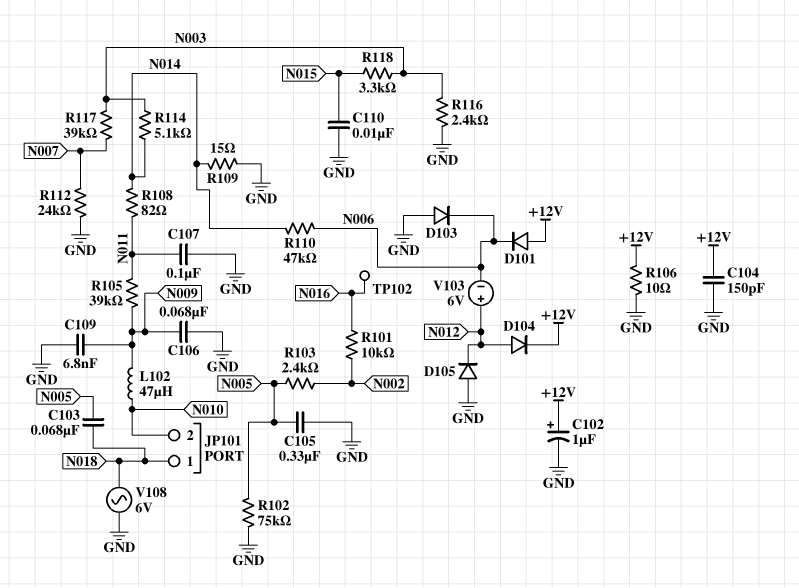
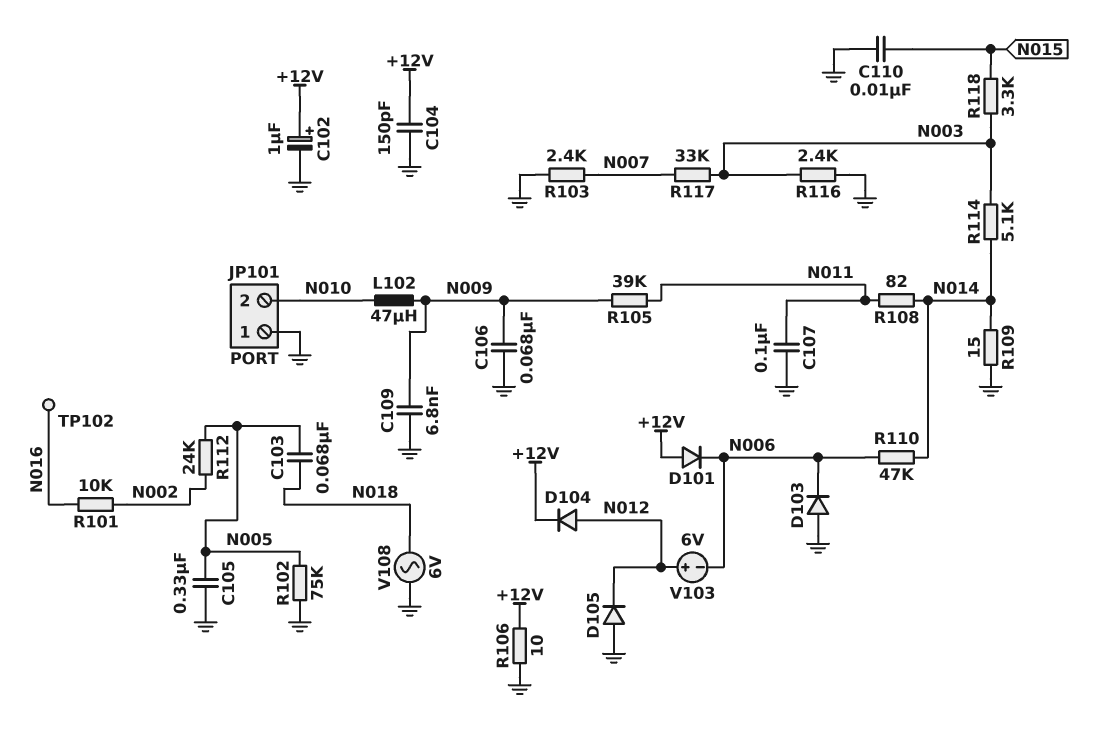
JP101 pin 1: N018 -> GND
R103: 2.4k (N002, N005) -> 2.4k (GND, N007)
R112: 24k (GND, N007) -> 24k (N002, N005)
R117: 39k (N003, N007) -> 33k (N003, N007)

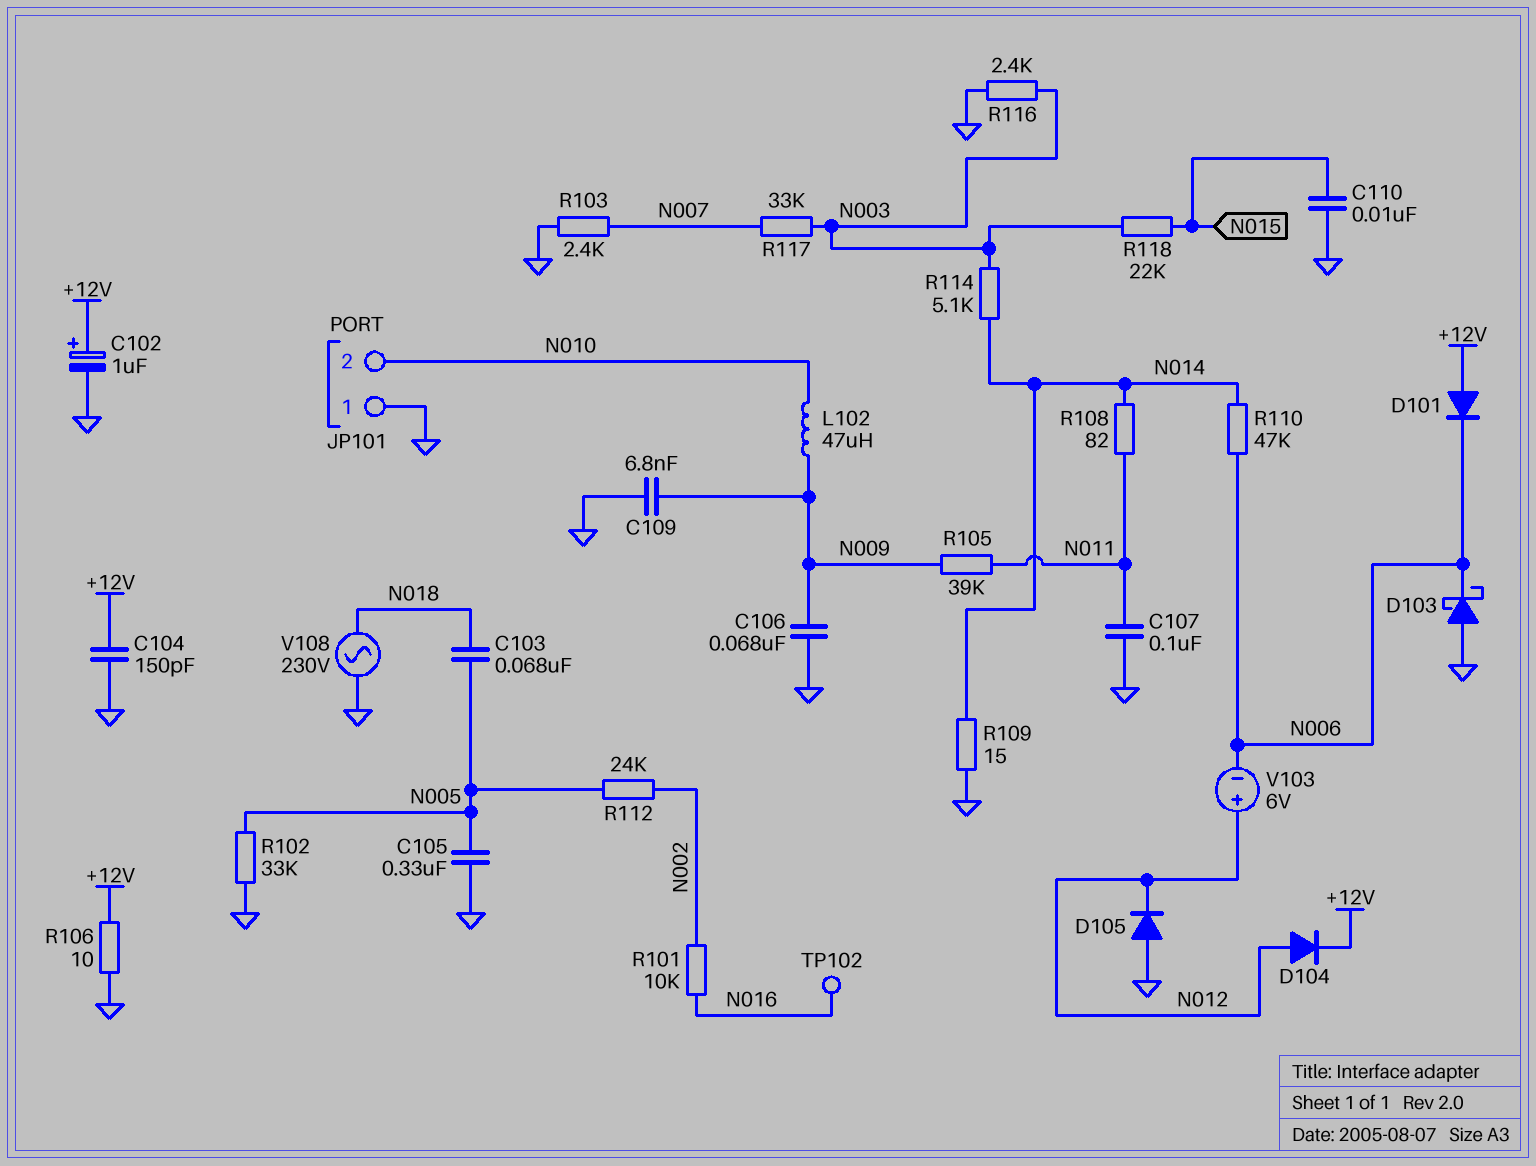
D103: diode (A GND, K N006) -> schottky (A GND, K N006)
R102: 75k (GND, N005) -> 33k (GND, N005)
R118: 3.3k (N003, N015) -> 22k (N003, N015)
V108: AC 6V (GND, N018) -> AC 230V (GND, N018)

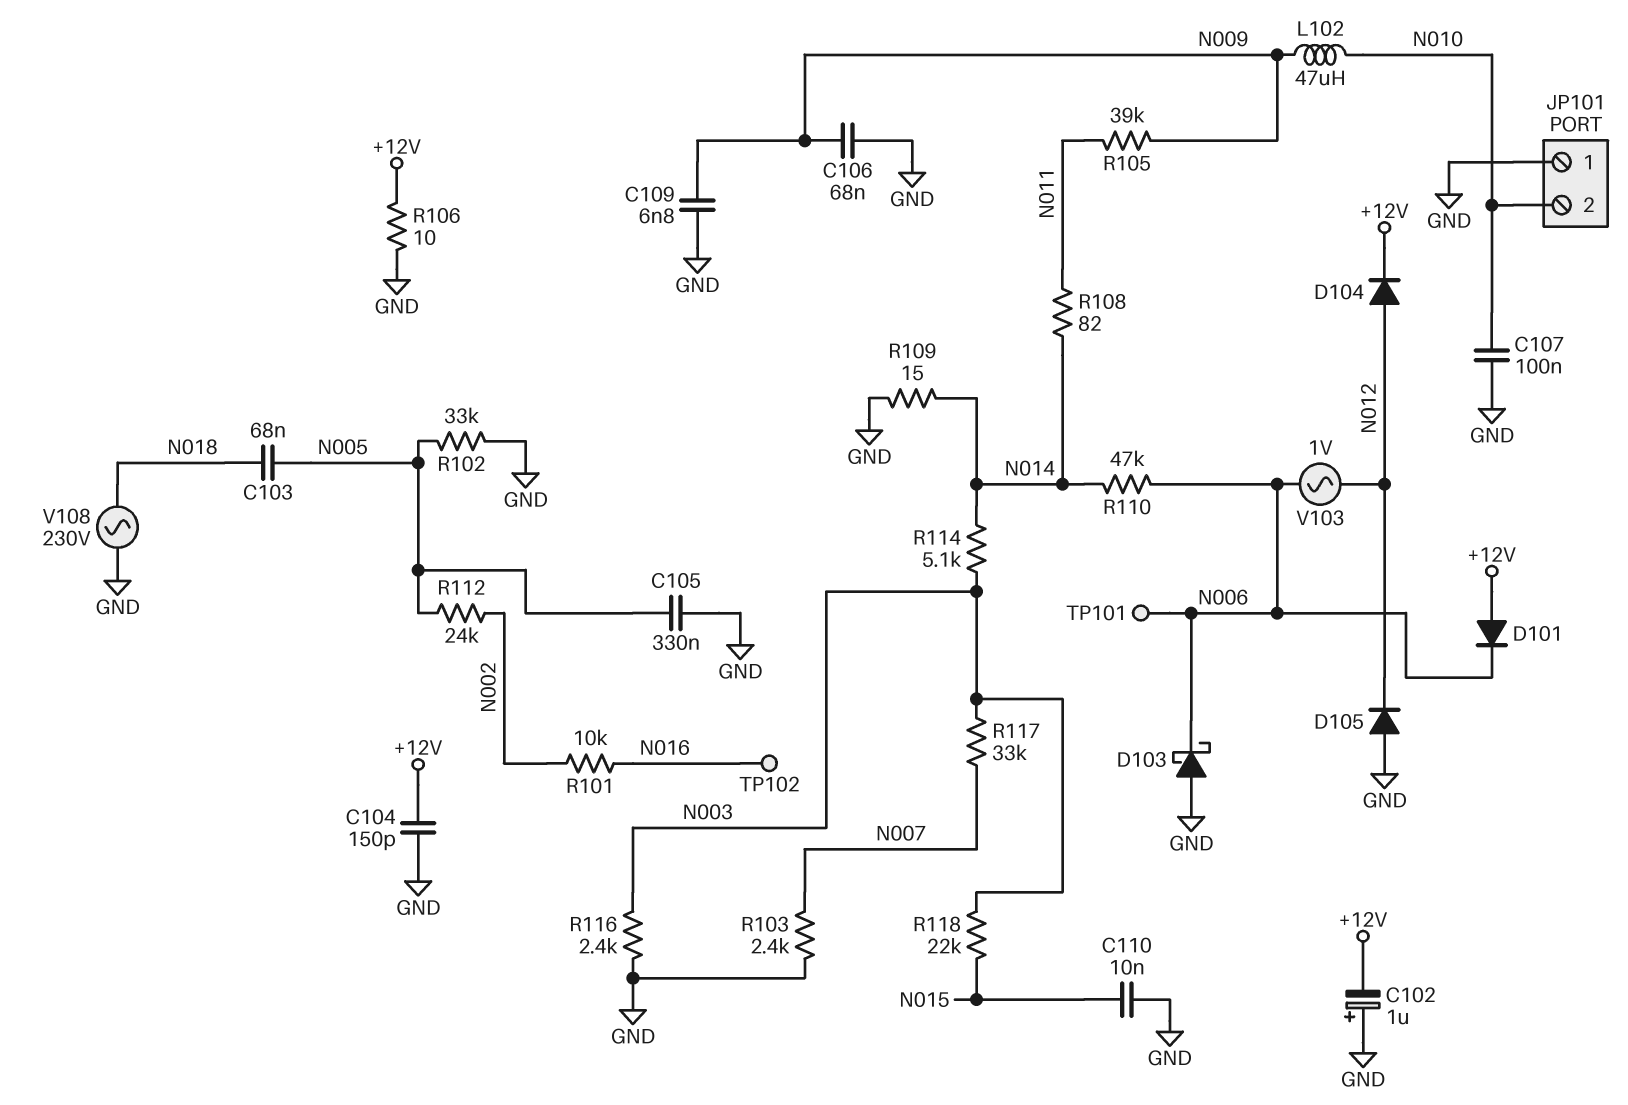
C102: 1uF (plus +12V, minus GND) -> 1uF (plus GND, minus +12V)
C107: 100nF (GND, N011) -> 100nF (GND, N010)
TP101: none -> test point (N006)
V103: 6V (plus N012, minus N006) -> AC 1V (N006, N012)

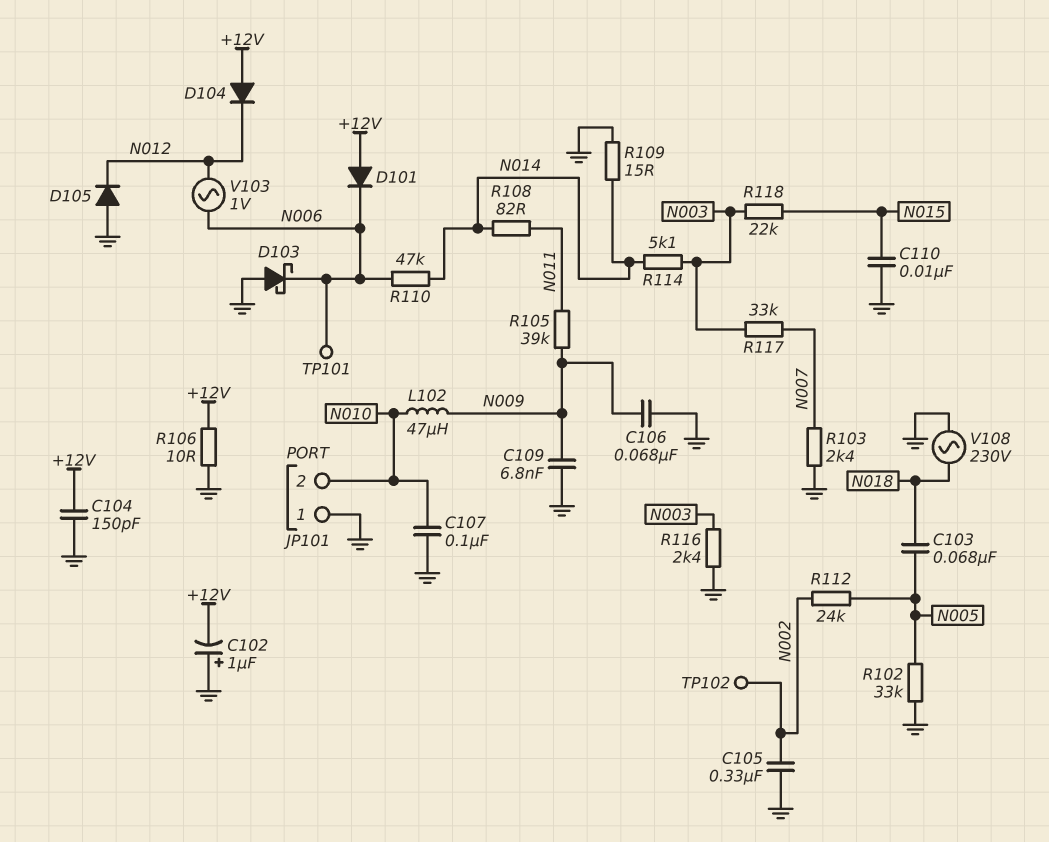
C105: 330nF (GND, N005) -> 330nF (GND, N002)
D104: diode (A N012, K +12V) -> diode (A +12V, K N012)
R101: 10k (N002, N016) -> none
TP102: test point (N016) -> test point (N002)

